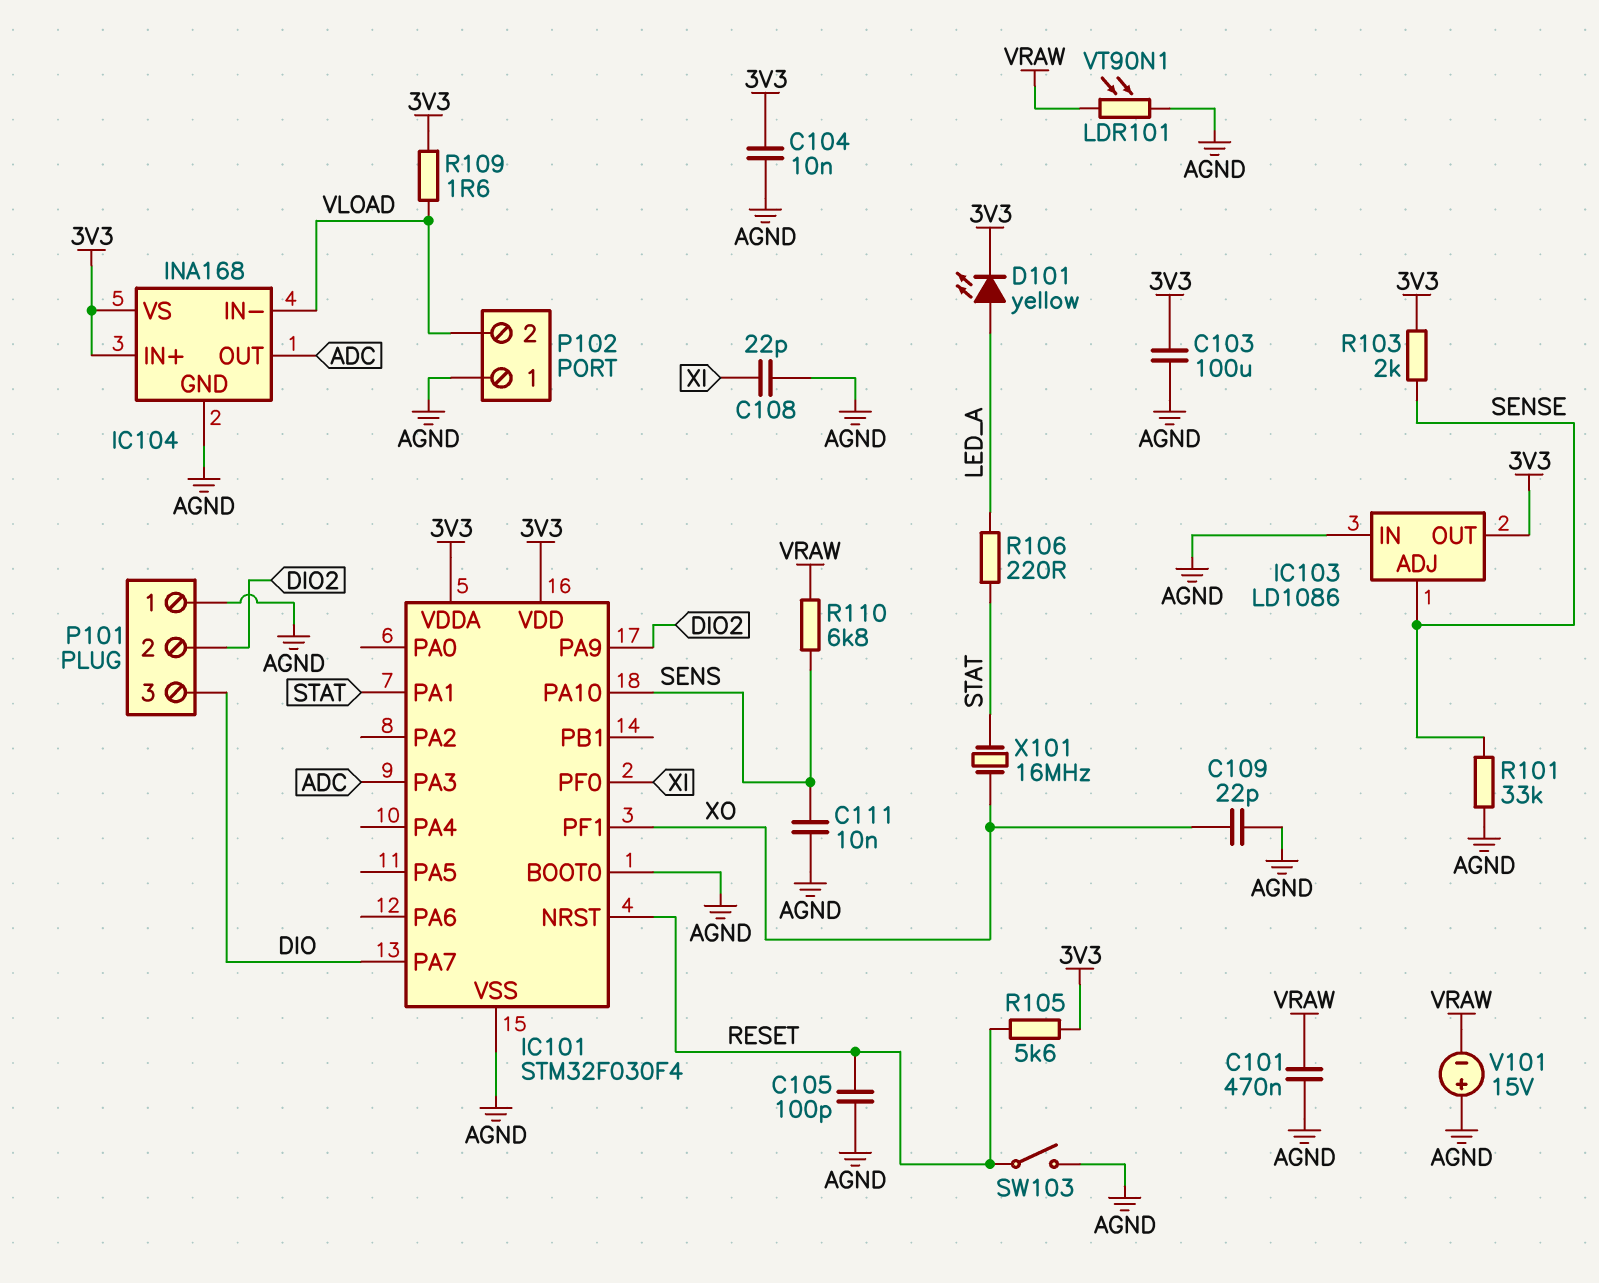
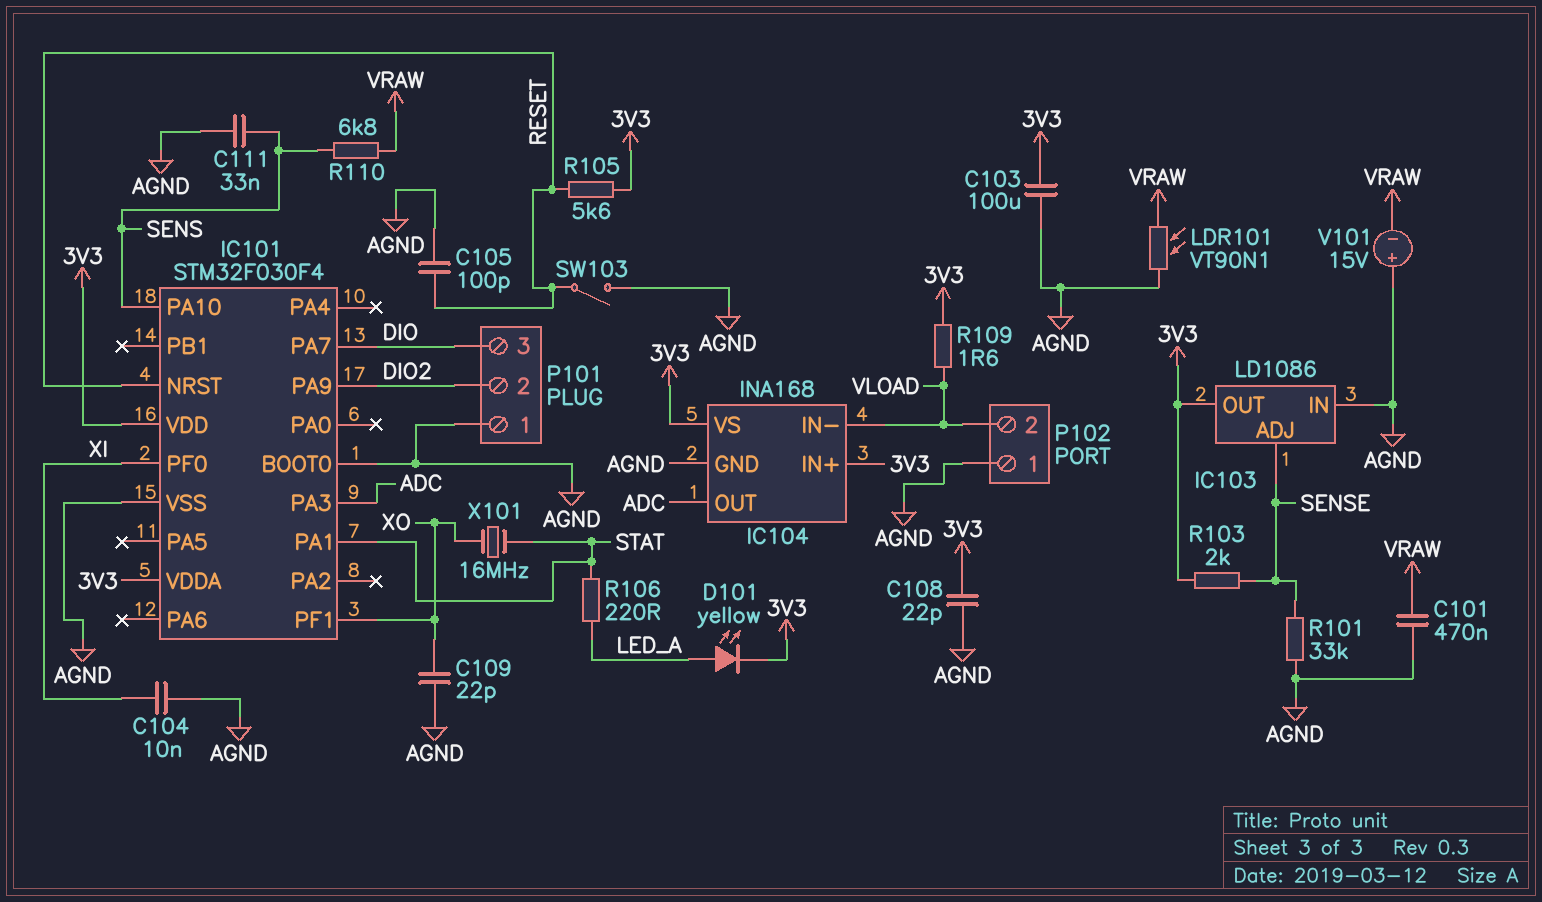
C104: 10nF (3V3, AGND) -> 10nF (AGND, XI)
C108: 22pF (AGND, XI) -> 22pF (3V3, AGND)
C111: 10nF (AGND, SENS) -> 33nF (AGND, SENS)

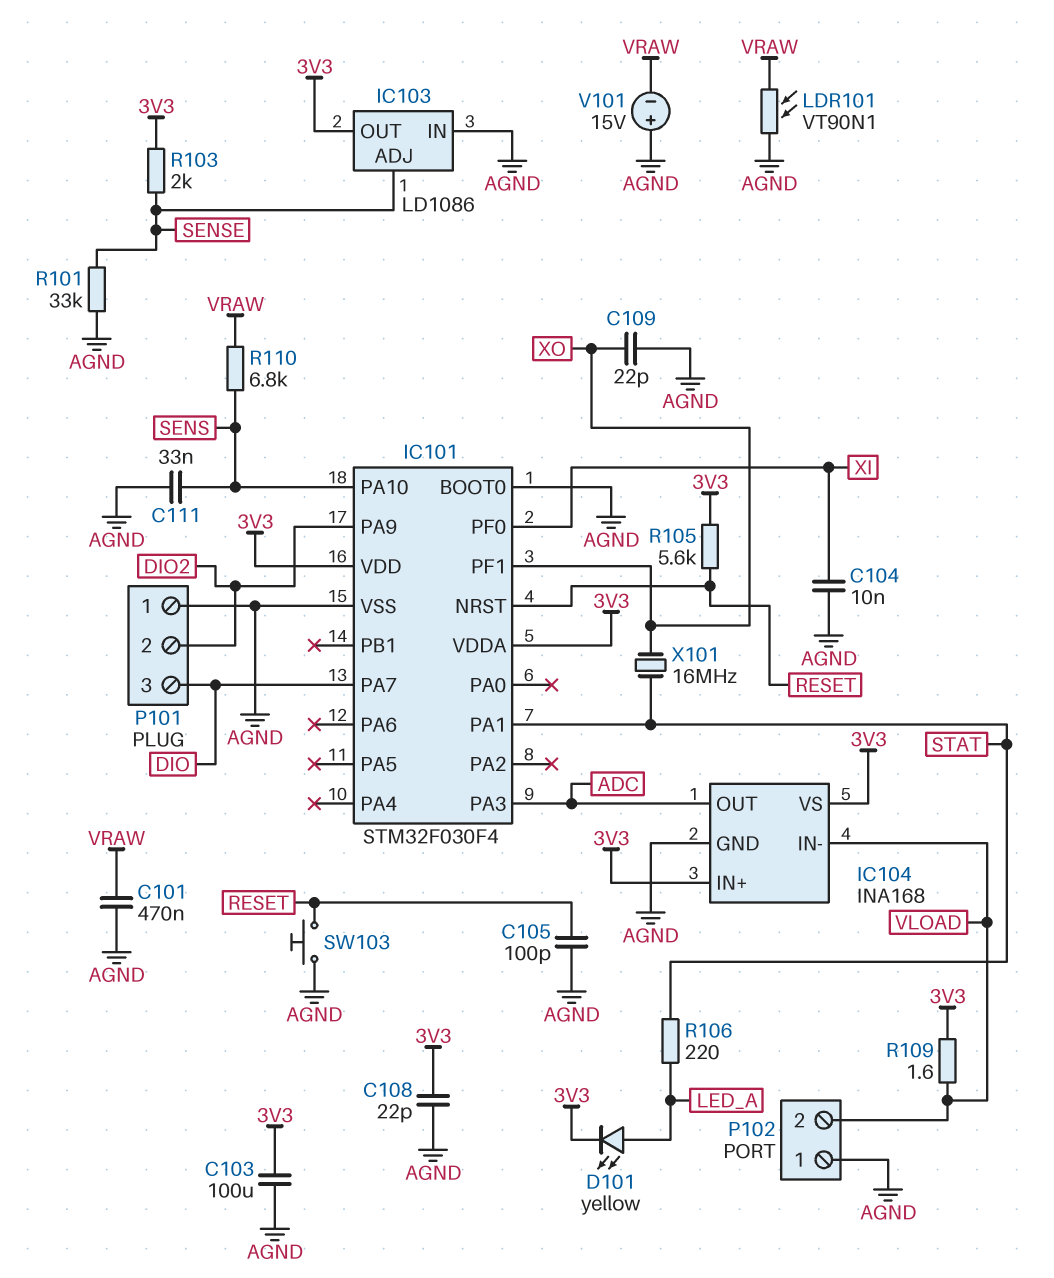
SW103: switch (AGND, RESET) -> button (AGND, RESET)

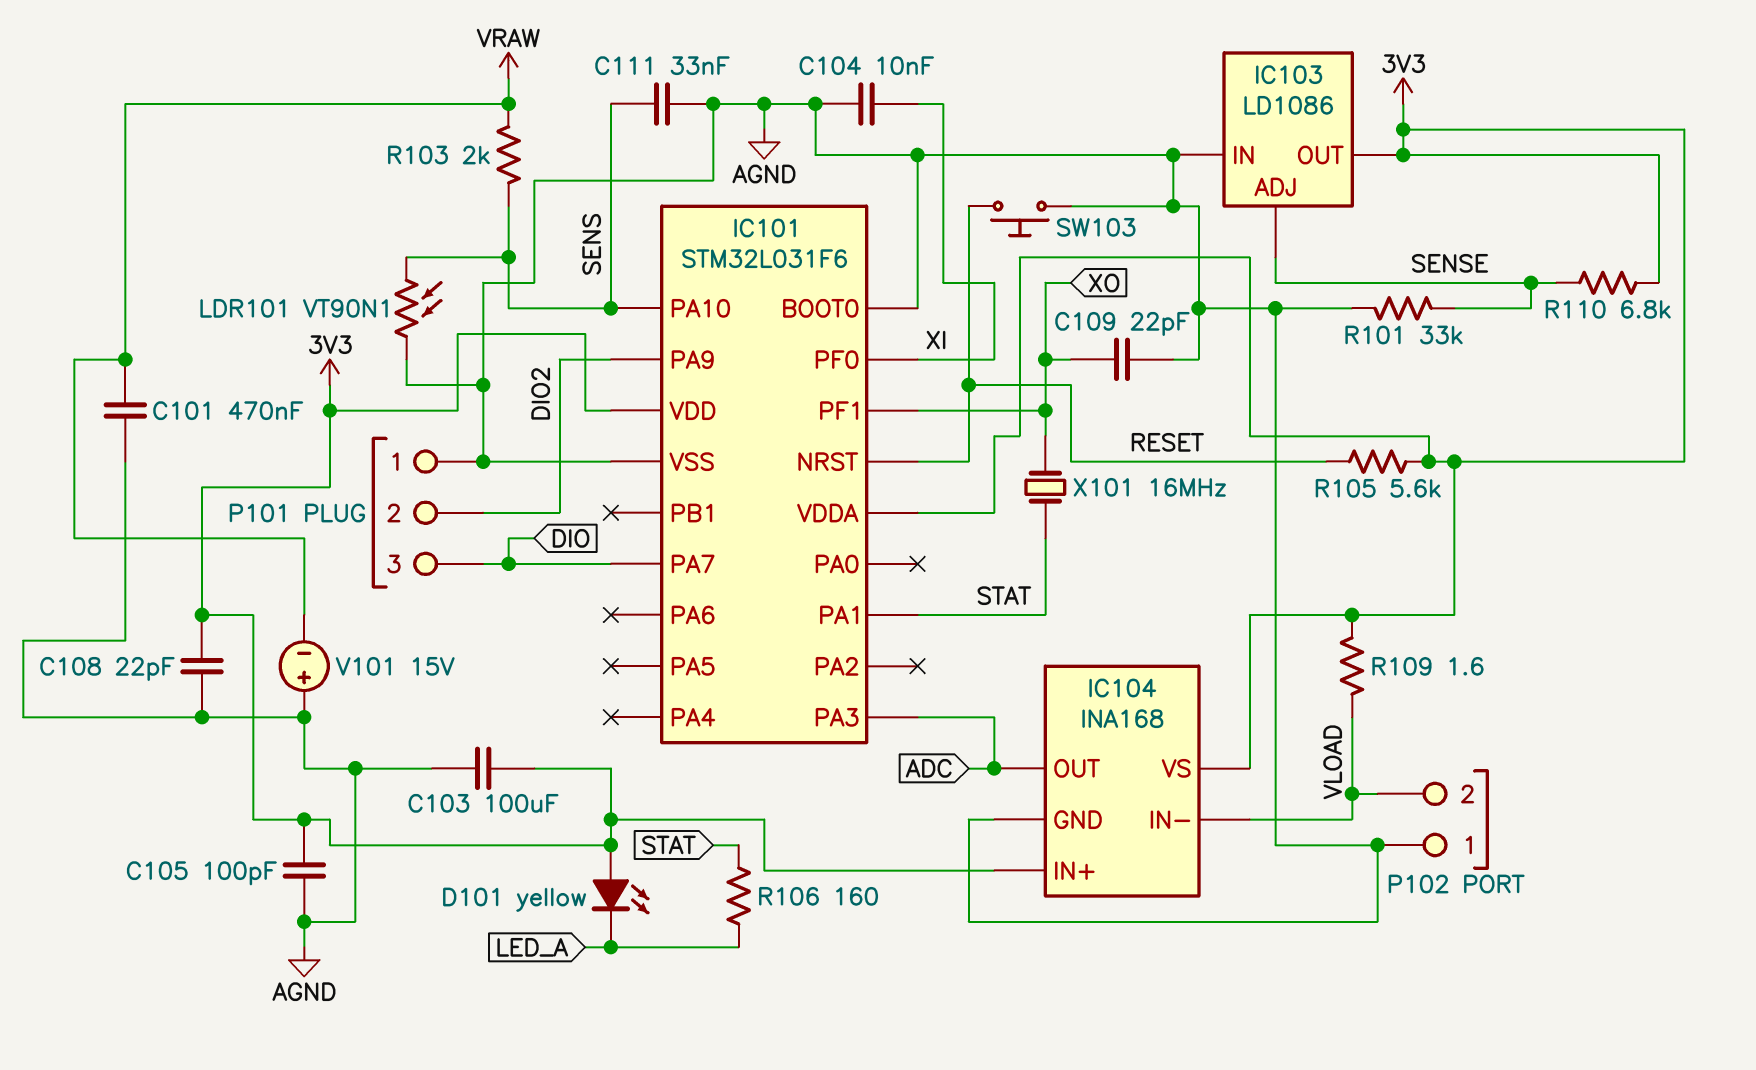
C105: 100pF (AGND, RESET) -> 100pF (3V3, AGND)
D101: LED yellow (A LED_A, K 3V3) -> LED yellow (A 3V3, K LED_A)
IC101: STM32F030F4 -> STM32L031F6
LDR101: VT90N1 (AGND, VRAW) -> VT90N1 (AGND, SENS)
R103: 2k (3V3, SENSE) -> 2k (SENS, VRAW)
R106: 220 (LED_A, STAT) -> 160 (LED_A, STAT)
R110: 6.8k (SENS, VRAW) -> 6.8k (3V3, SENSE)

